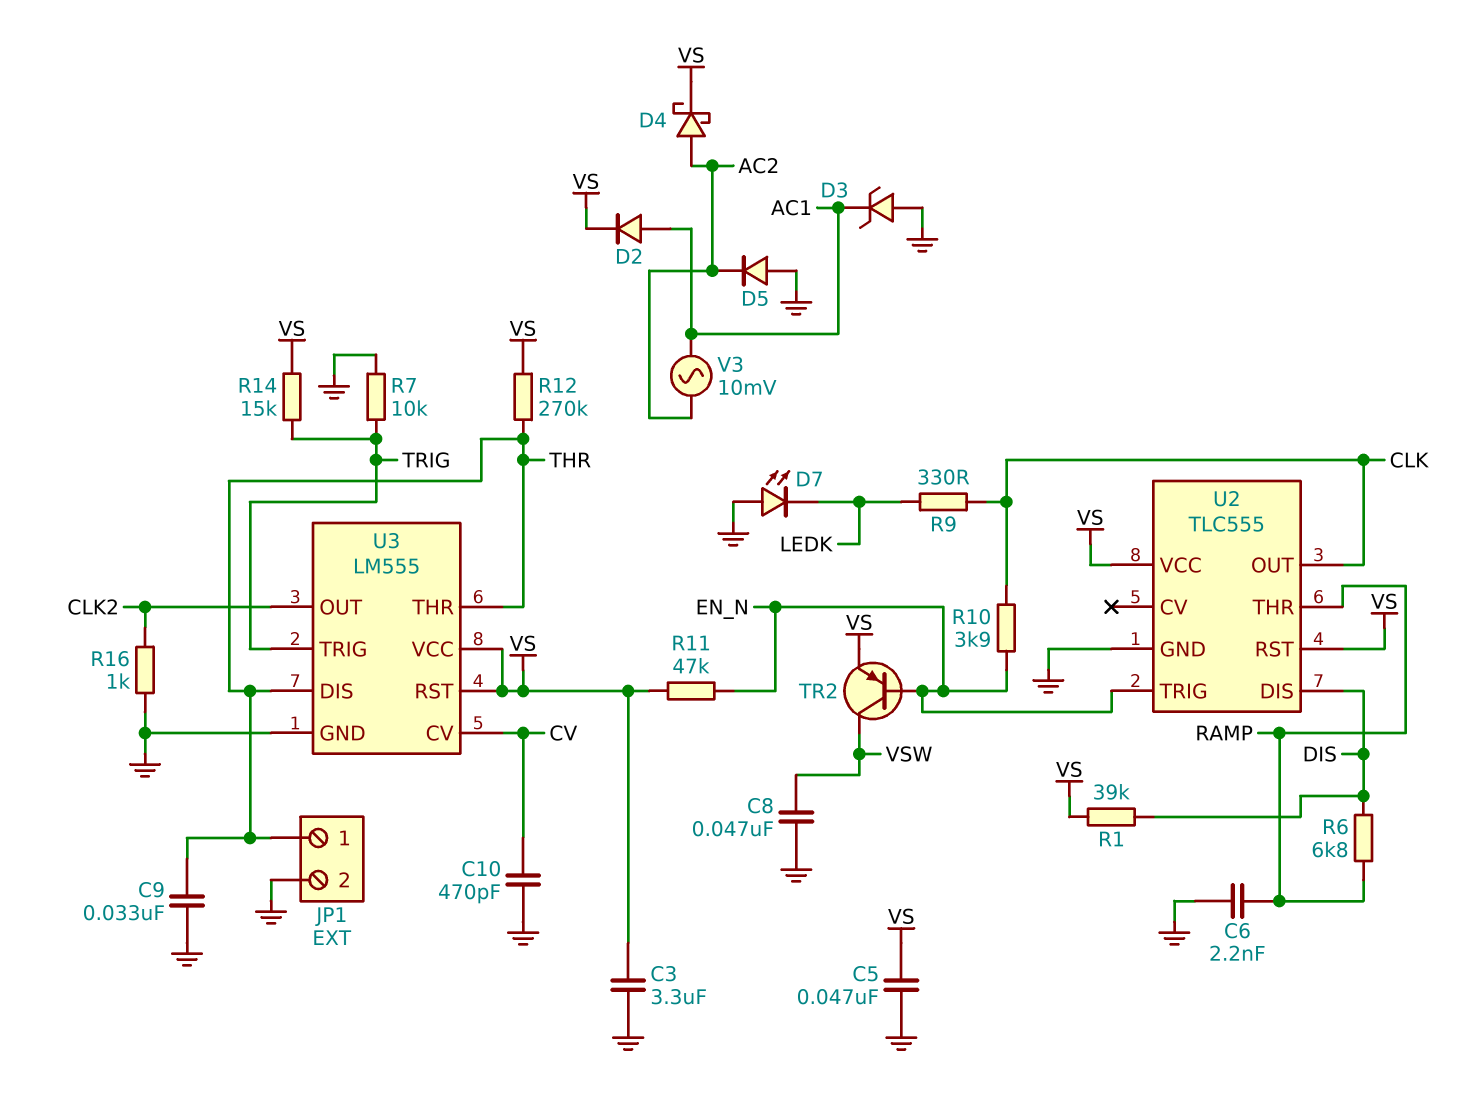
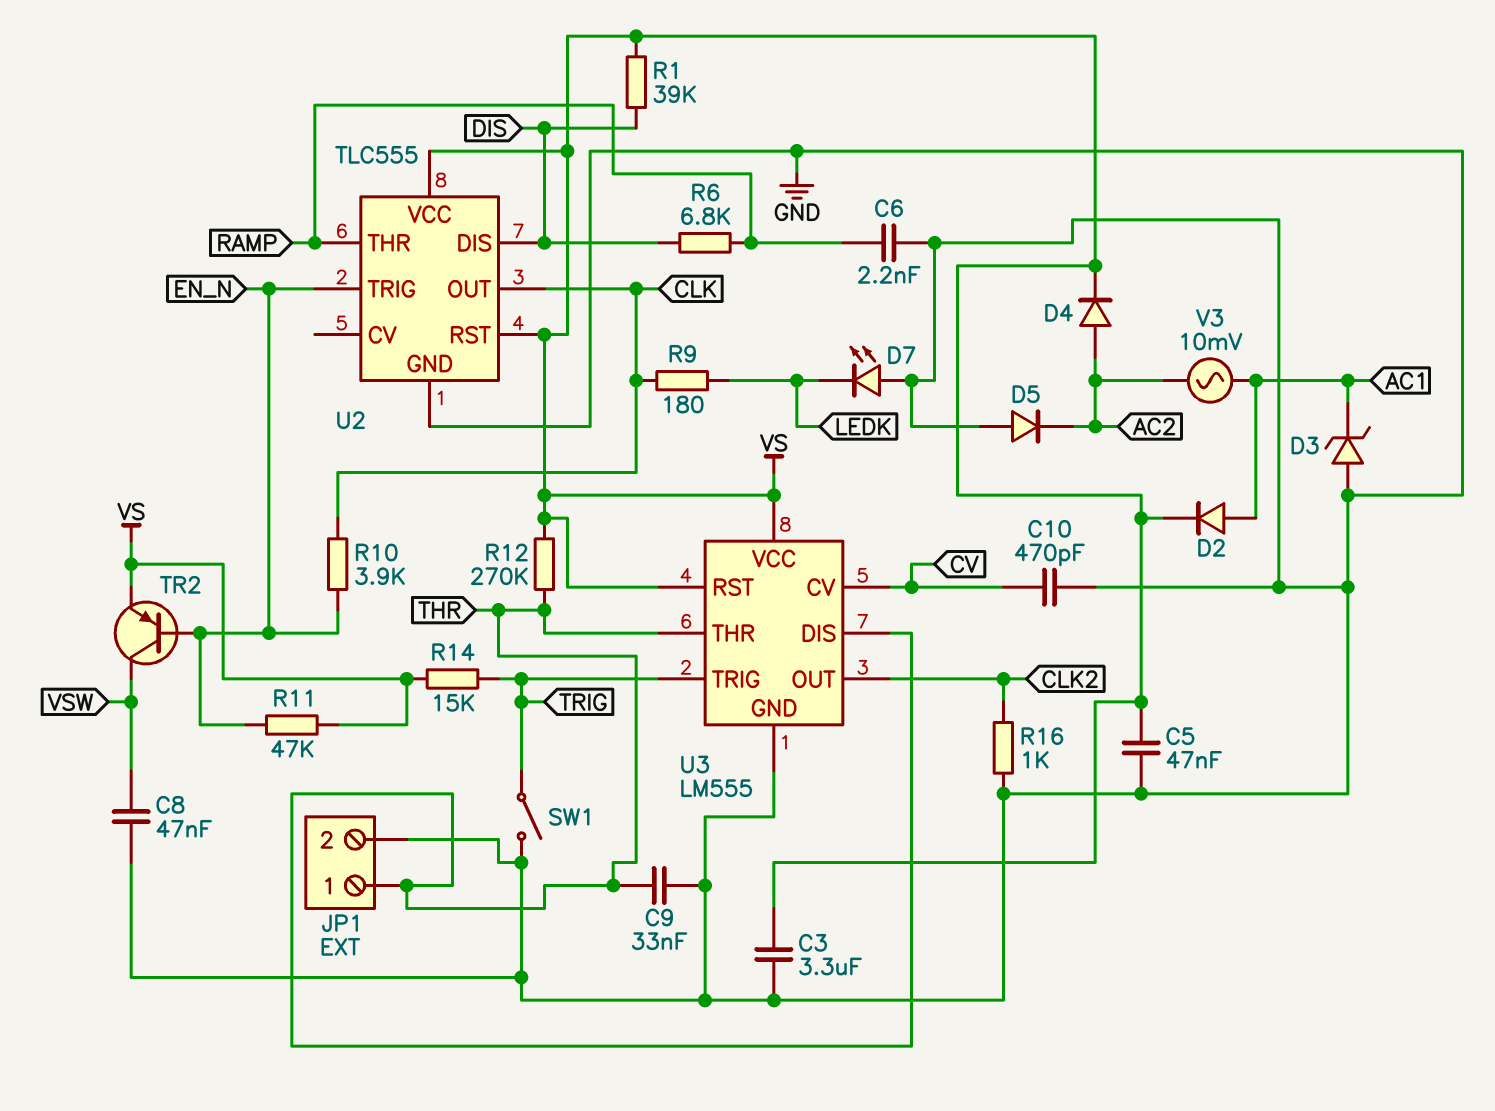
D4: schottky (A AC2, K VS) -> diode (A AC2, K VS)
R7: 10k (GND, TRIG) -> none
R9: 330 (CLK, LEDK) -> 180 (CLK, LEDK)
SW1: none -> switch (GND, TRIG)

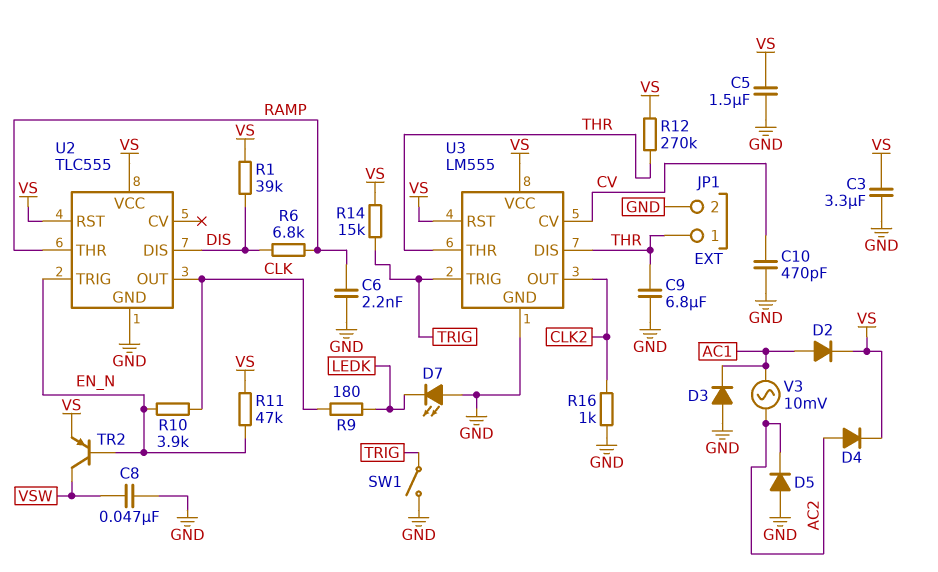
C5: 47nF (GND, VS) -> 1.5uF (GND, VS)
C9: 33nF (GND, THR) -> 6.8uF (GND, THR)
D3: zener (A GND, K AC1) -> diode (A GND, K AC1)

